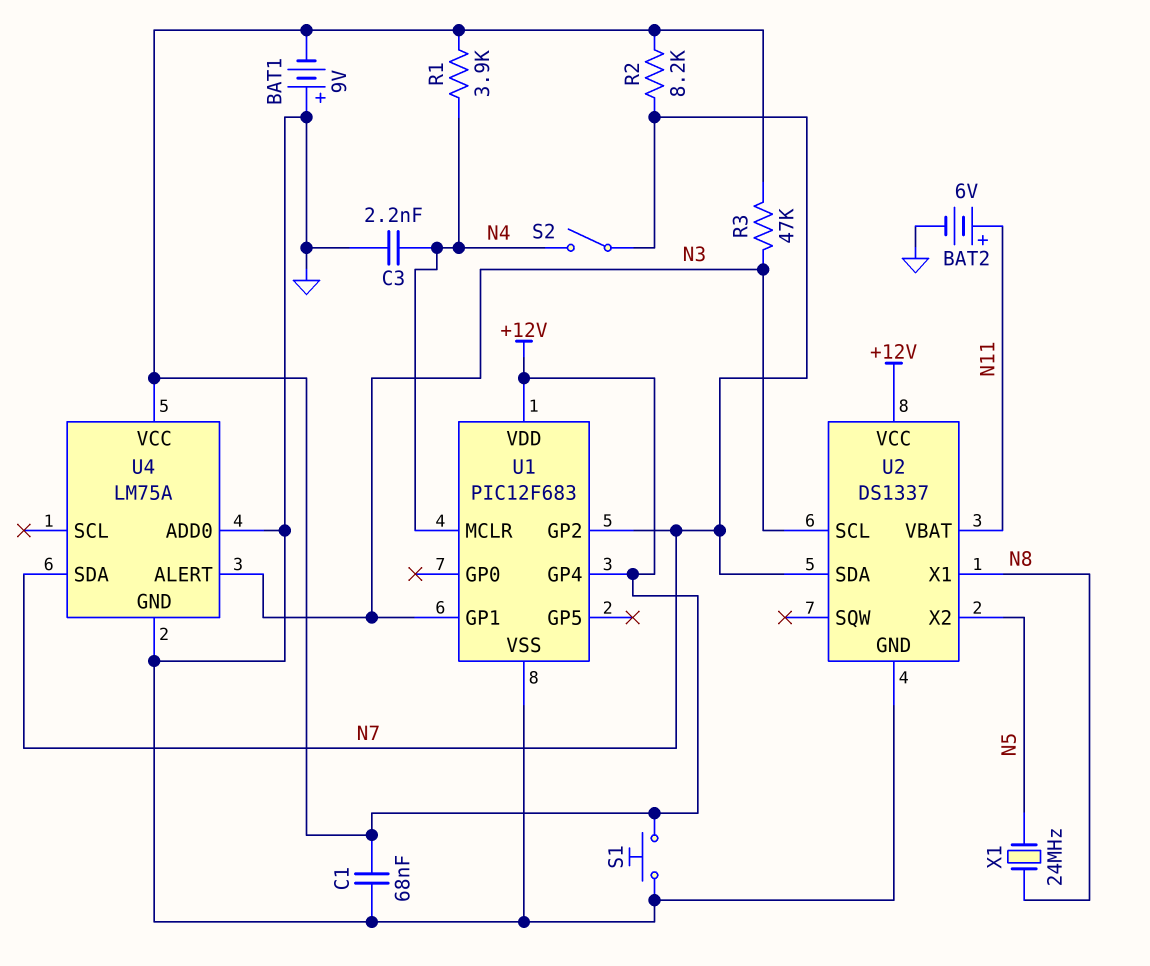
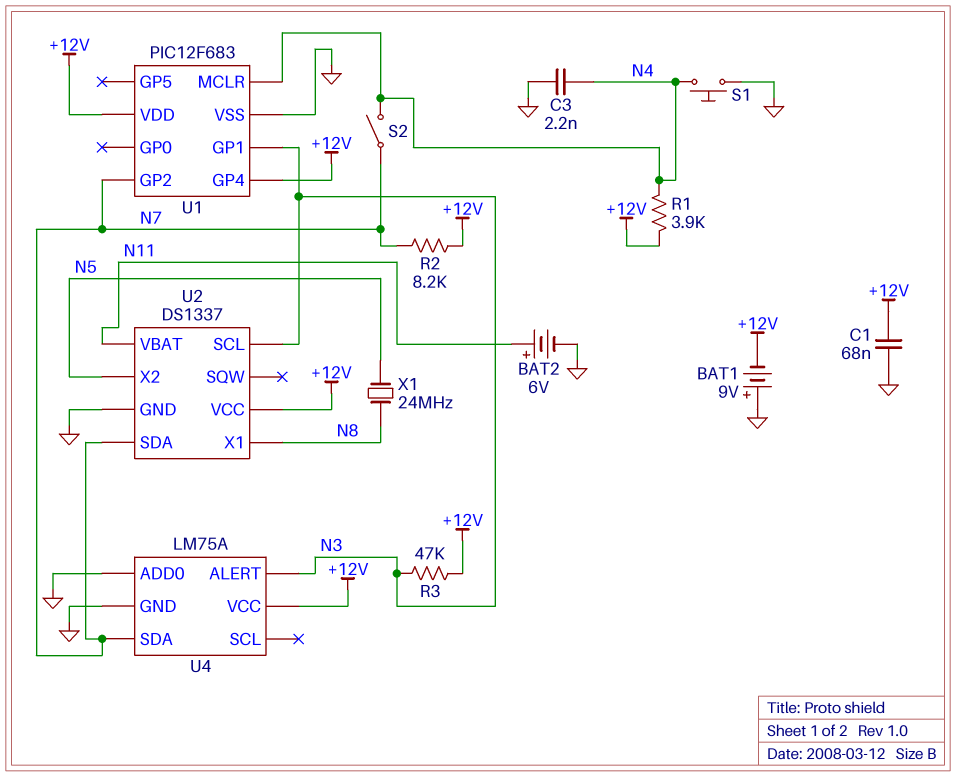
S1: button (+12V, GND) -> button (GND, N4)

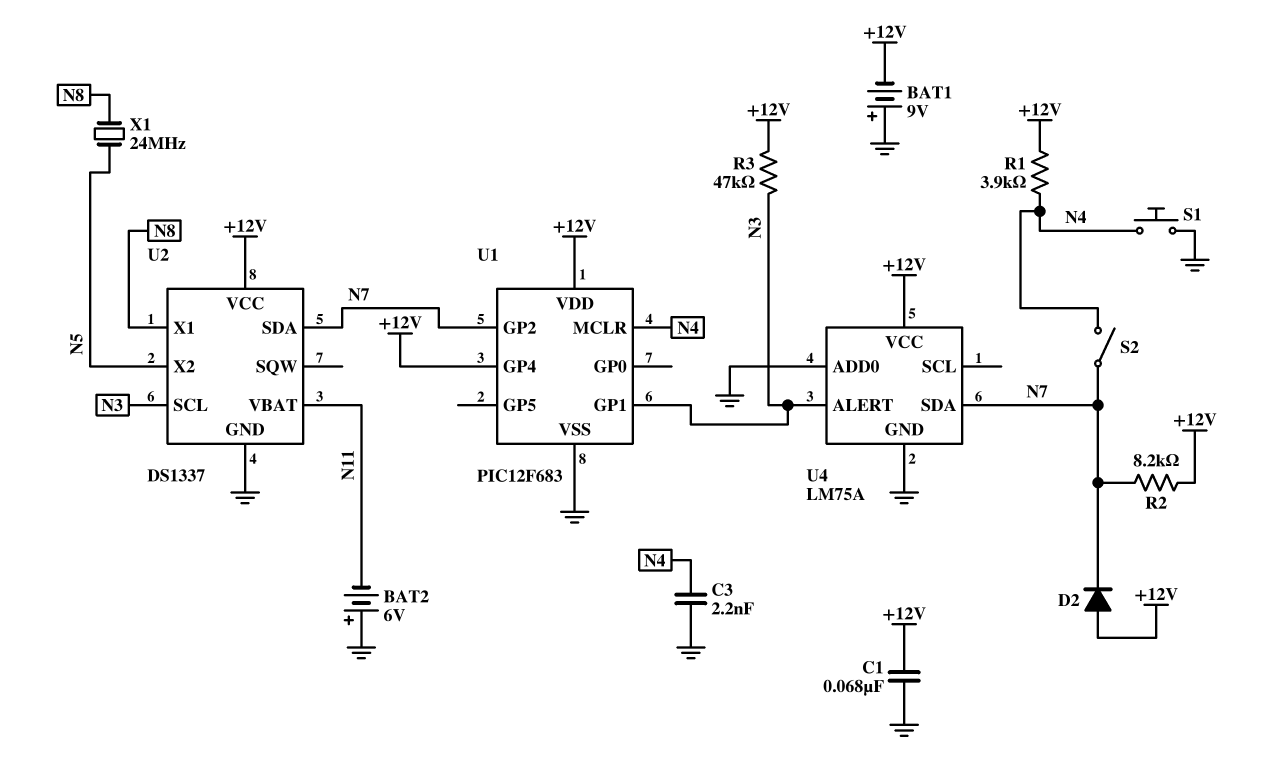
BAT2: 6V (plus N11, minus GND) -> 6V (plus GND, minus N11)
D2: none -> diode (A +12V, K N7)

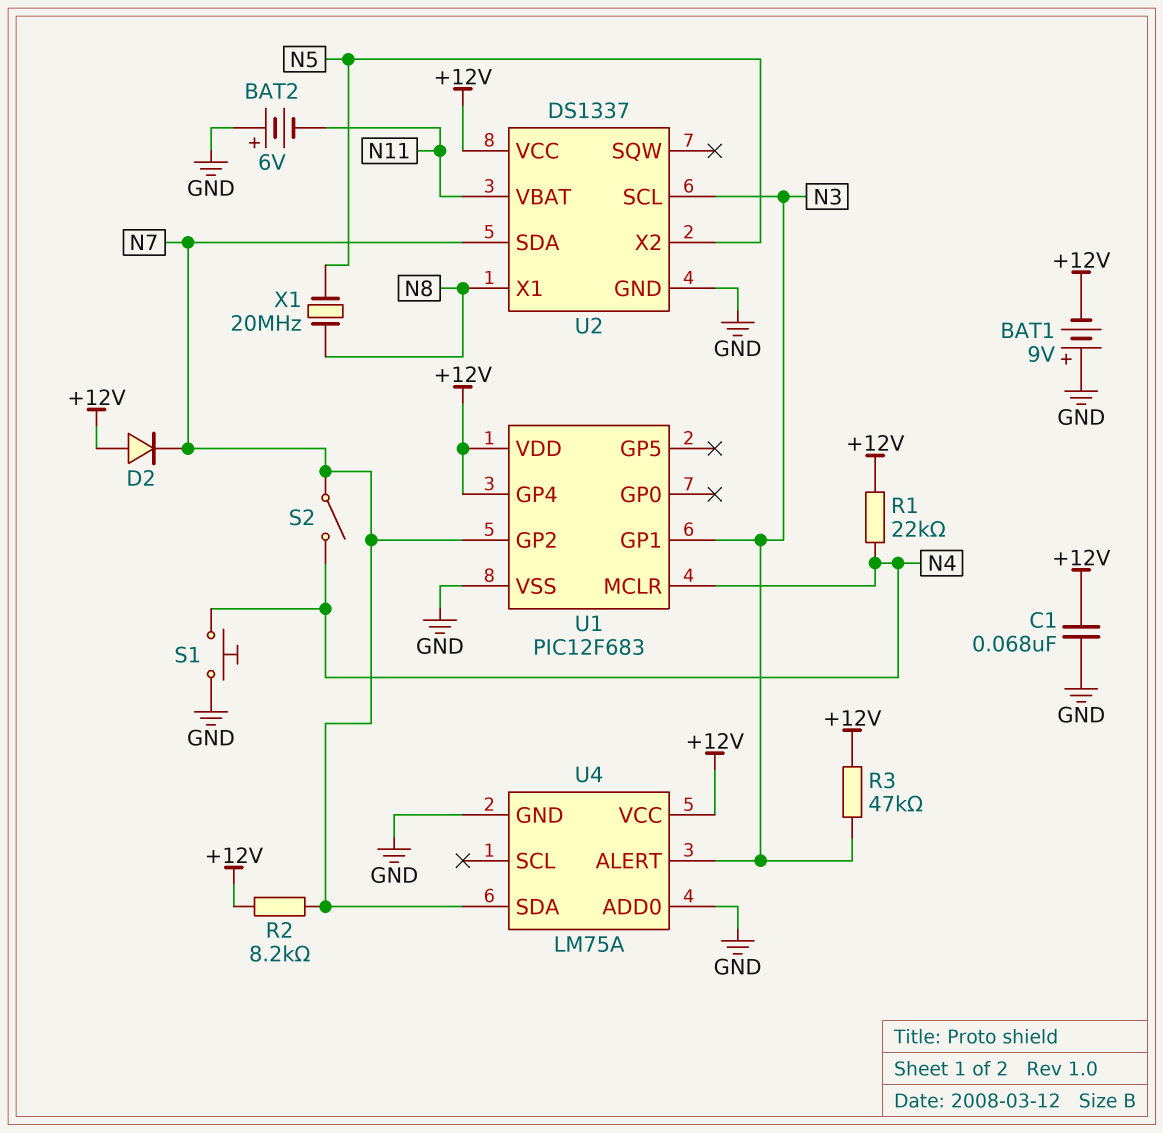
C3: 2.2nF (GND, N4) -> none
R1: 3.9k (+12V, N4) -> 22k (+12V, N4)
X1: 24MHz (N5, N8) -> 20MHz (N5, N8)

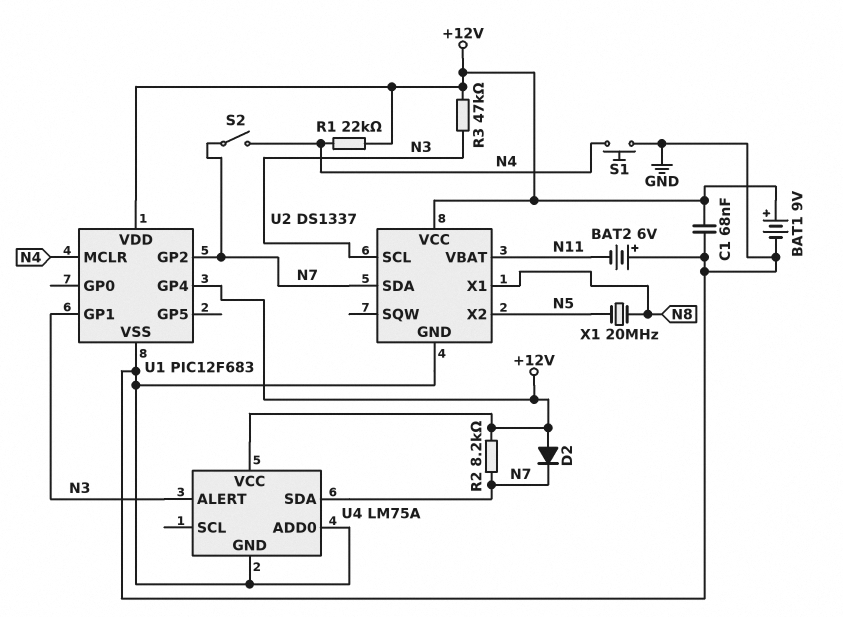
BAT1: 9V (plus GND, minus +12V) -> 9V (plus +12V, minus GND)

